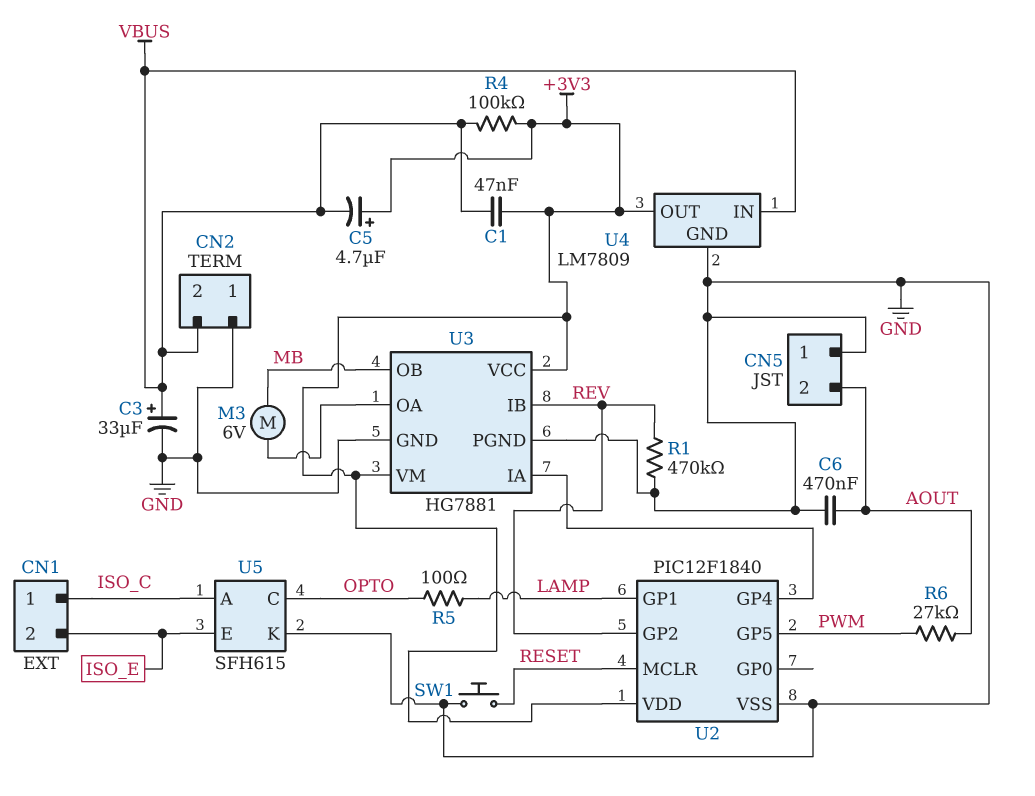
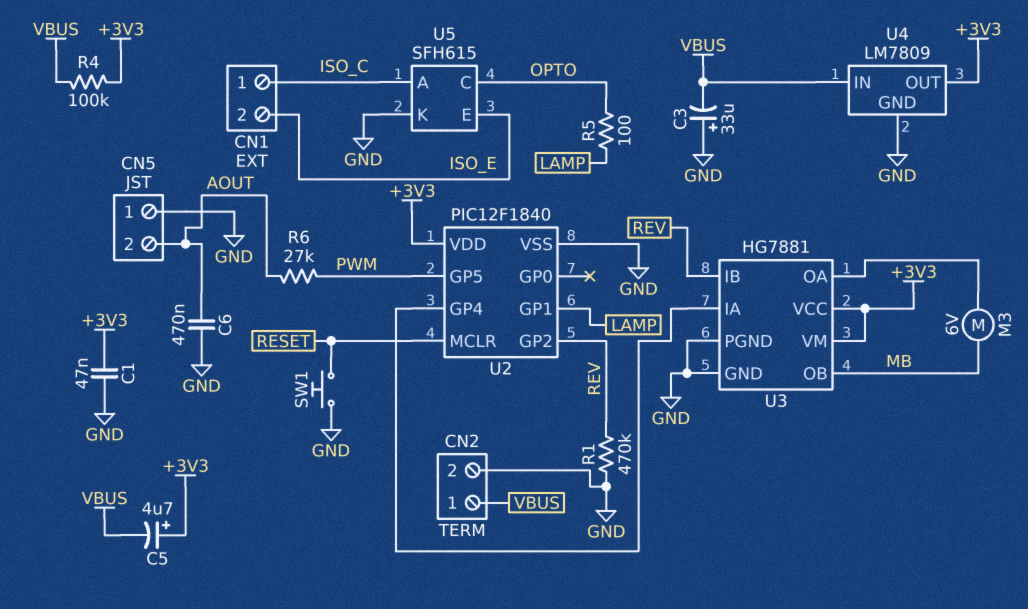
C1: 47nF (+3V3, VBUS) -> 47nF (+3V3, GND)
C3: 33uF (plus VBUS, minus GND) -> 33uF (plus GND, minus VBUS)
CN2 pin 1: GND -> VBUS
CN2 pin 2: VBUS -> GND

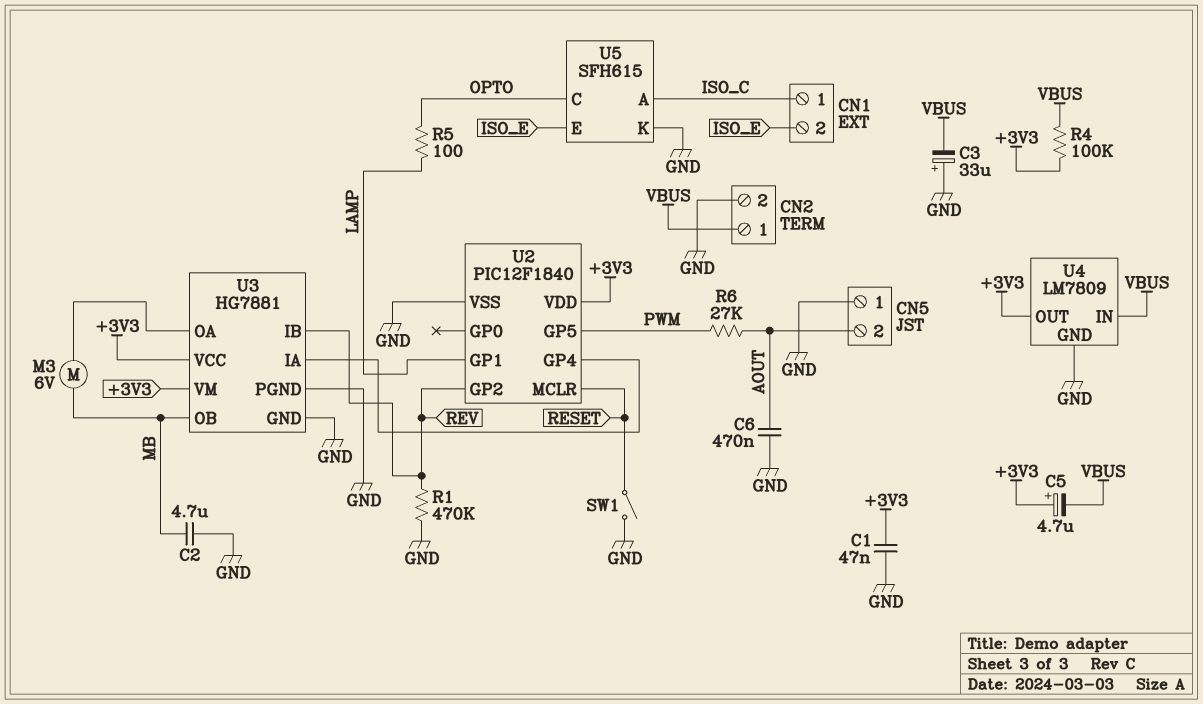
C2: none -> 4.7uF (GND, MB)
SW1: button (GND, RESET) -> switch (GND, RESET)

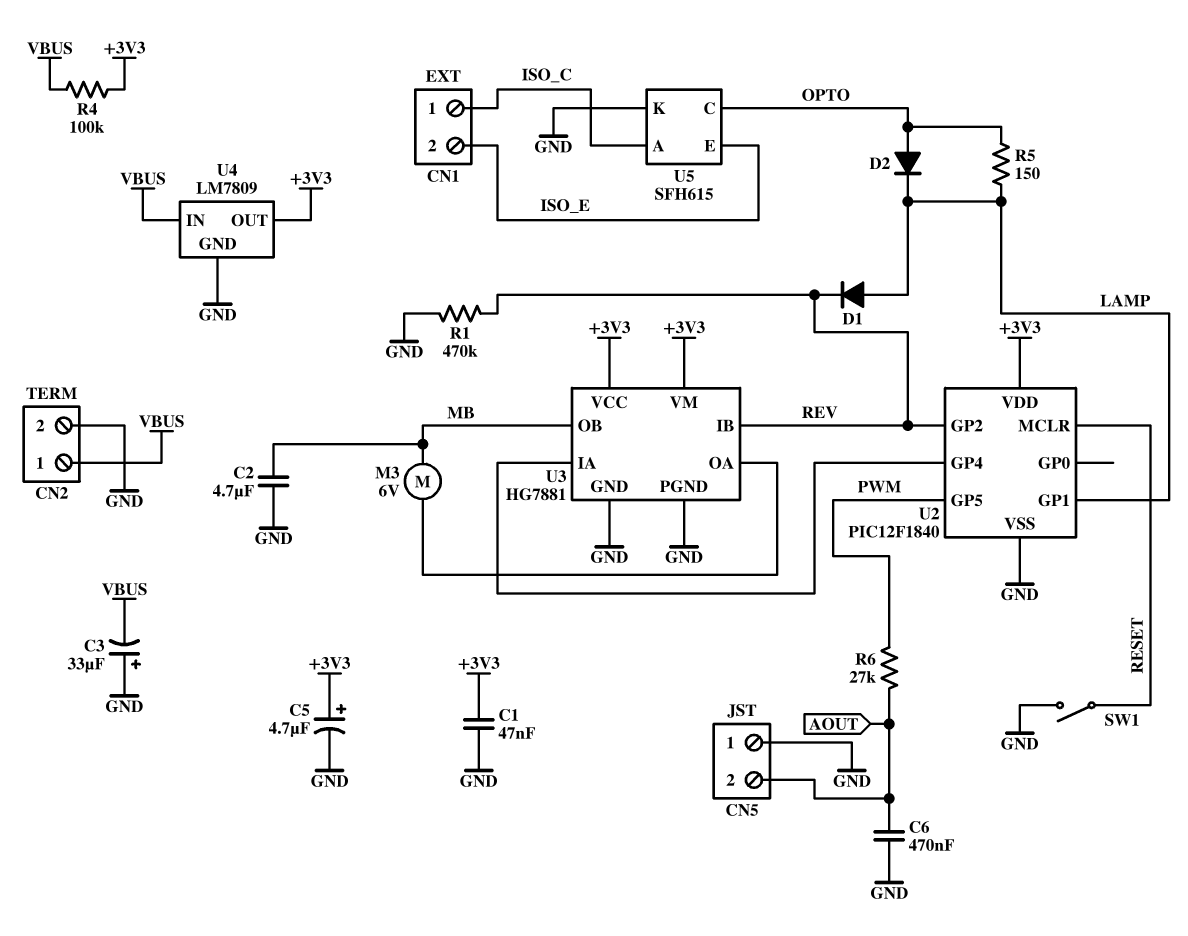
C5: 4.7uF (plus +3V3, minus VBUS) -> 4.7uF (plus +3V3, minus GND)
D1: none -> diode (A LAMP, K REV)
D2: none -> diode (A OPTO, K LAMP)
R5: 100 (LAMP, OPTO) -> 150 (LAMP, OPTO)

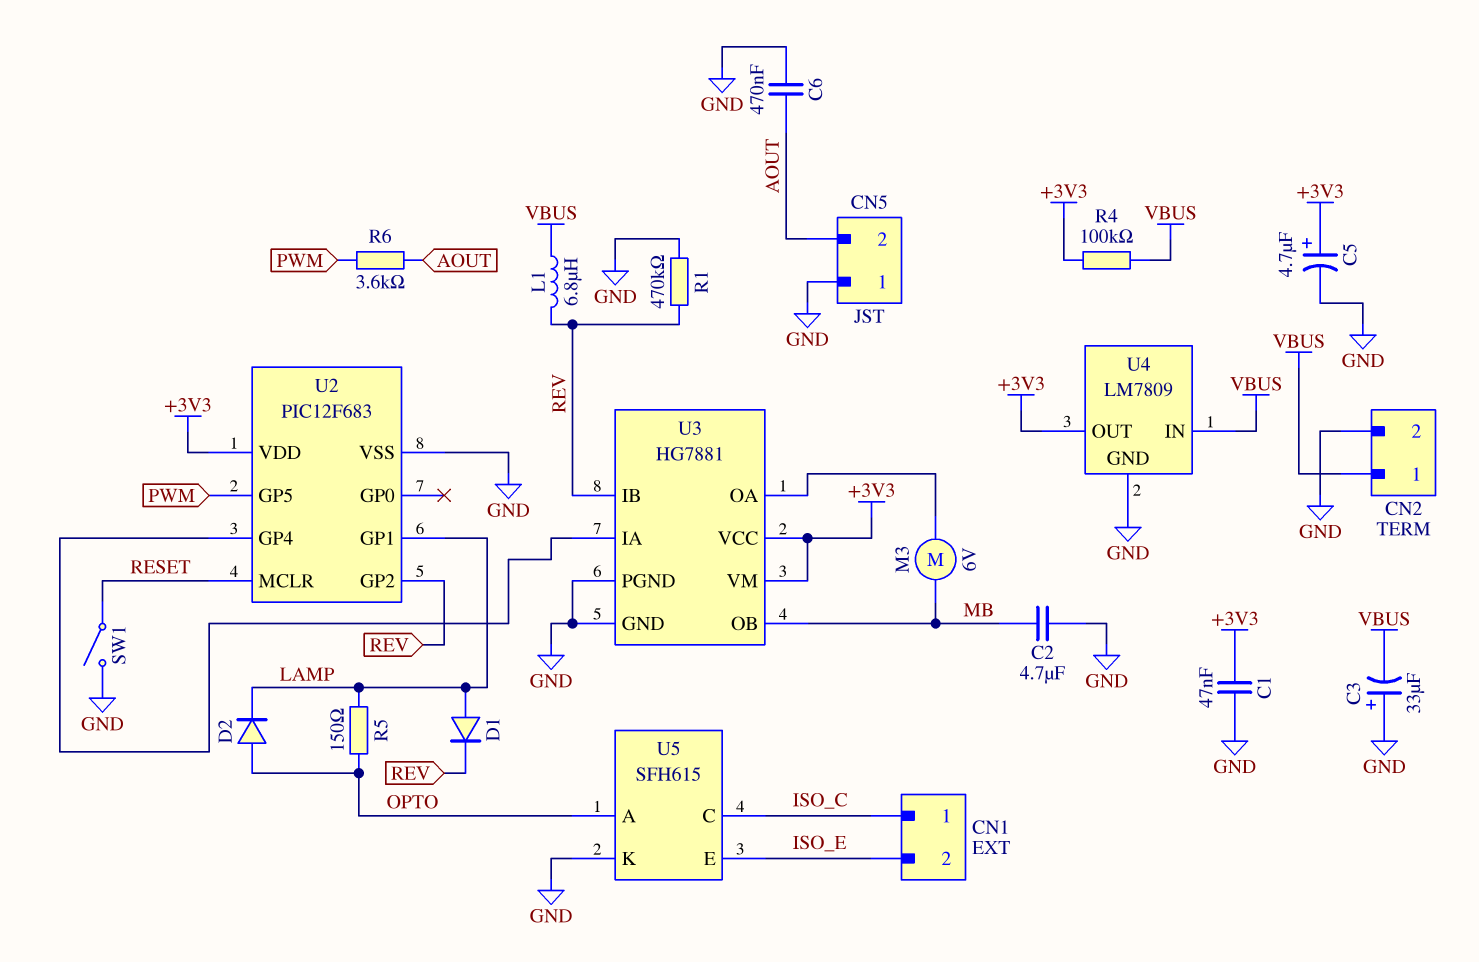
L1: none -> 6.8uH (REV, VBUS)
R6: 27k (AOUT, PWM) -> 3.6k (AOUT, PWM)
U2: PIC12F1840 -> PIC12F683
U5 pin A: ISO_C -> OPTO
U5 pin C: OPTO -> ISO_C

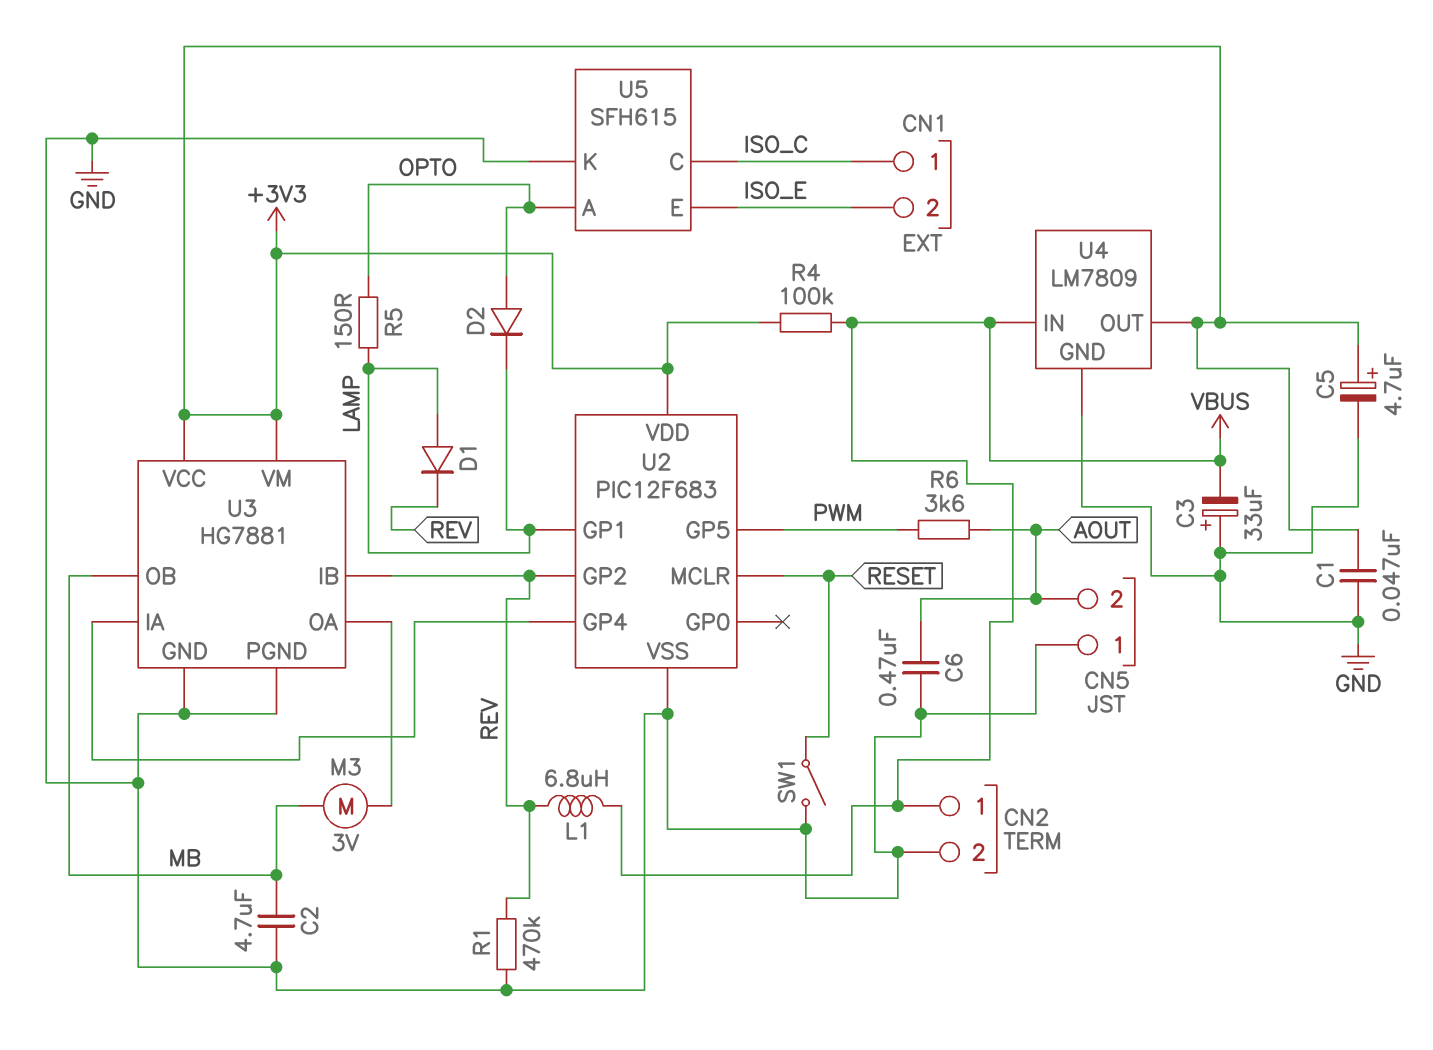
M3: motor 6V (MB, U3/OA) -> motor 3V (MB, U3/OA)

